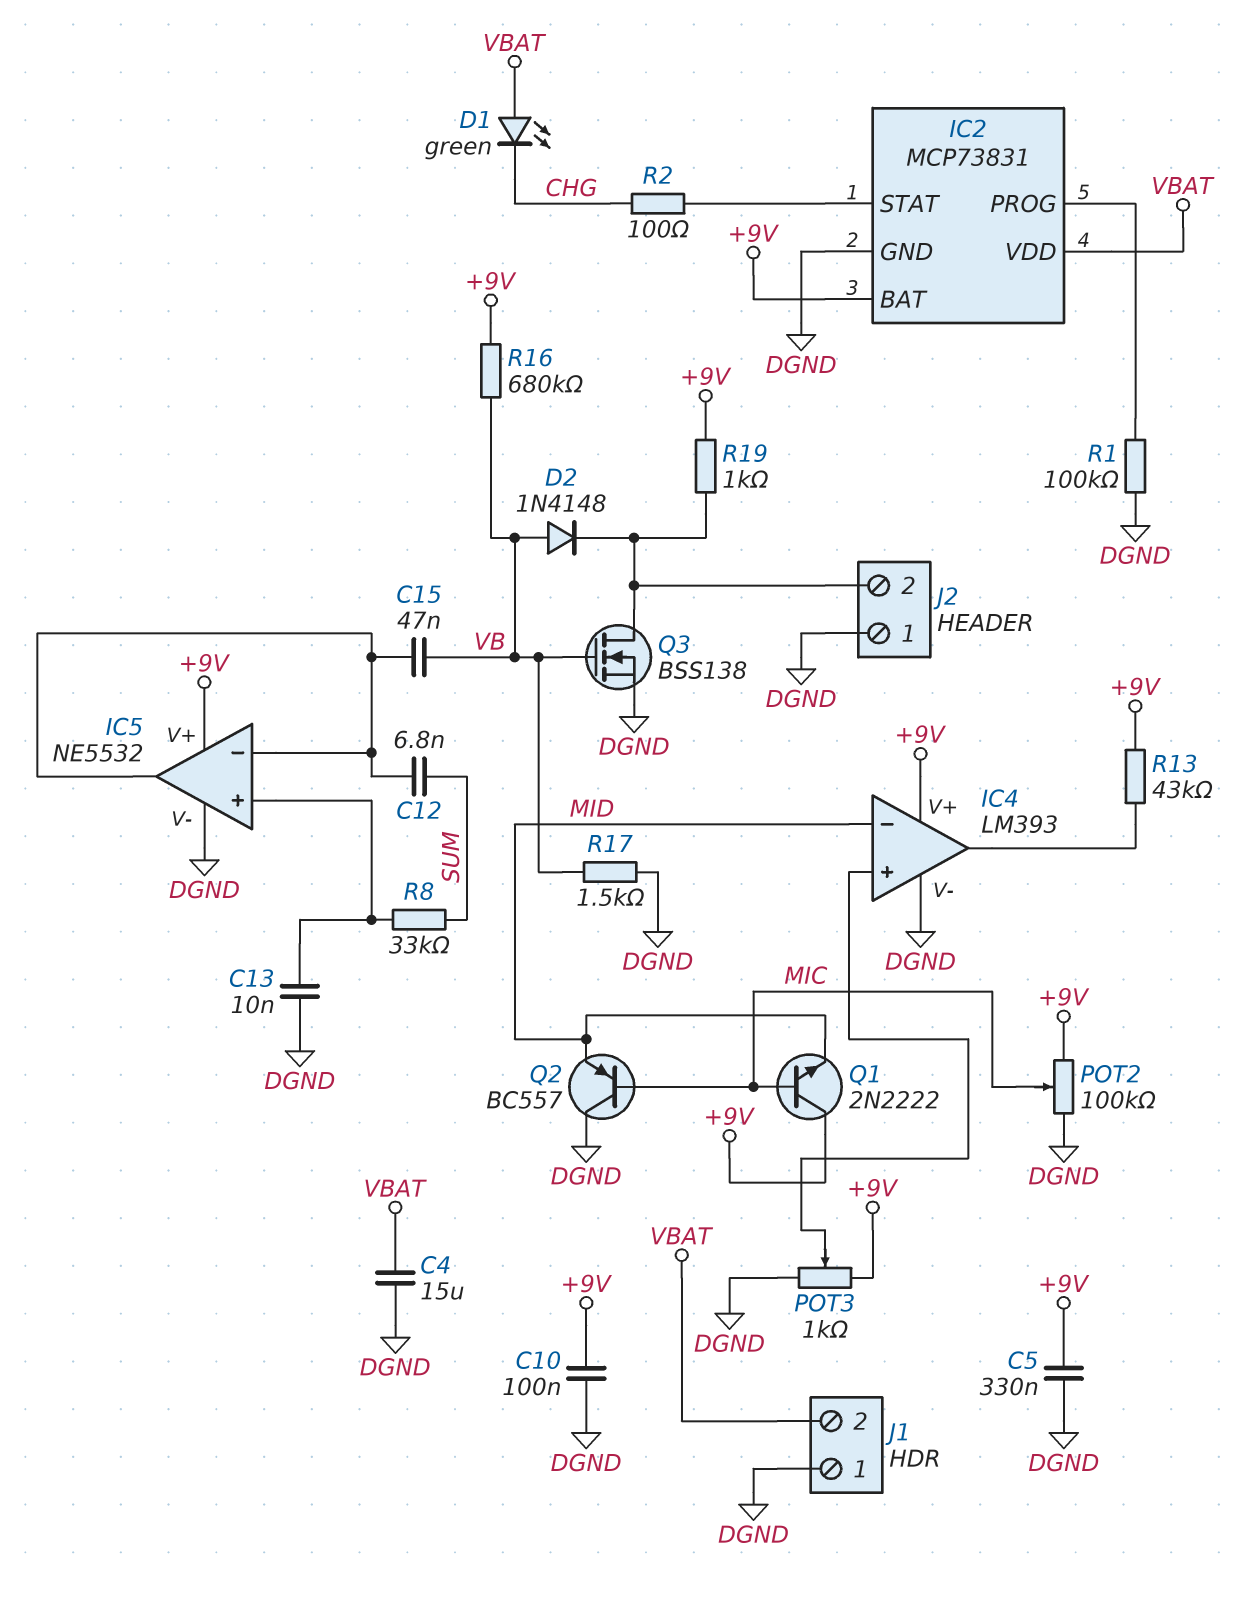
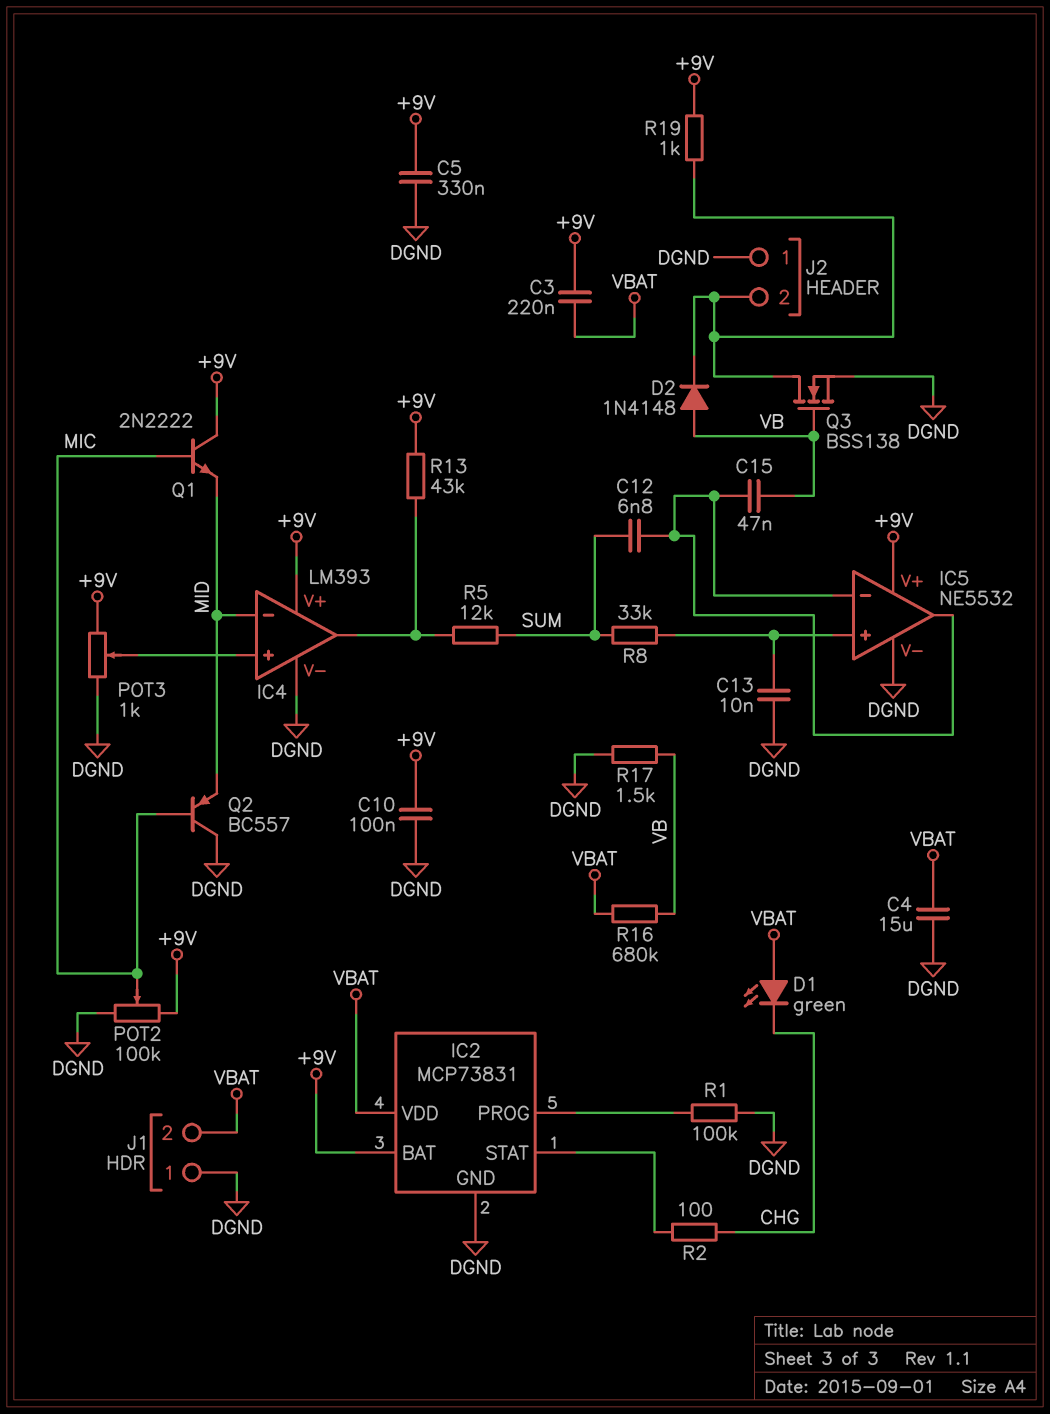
C3: none -> 220nF (+9V, VBAT)
R5: none -> 12k (IC4/out, SUM)
R16: 680k (+9V, VB) -> 680k (VB, VBAT)

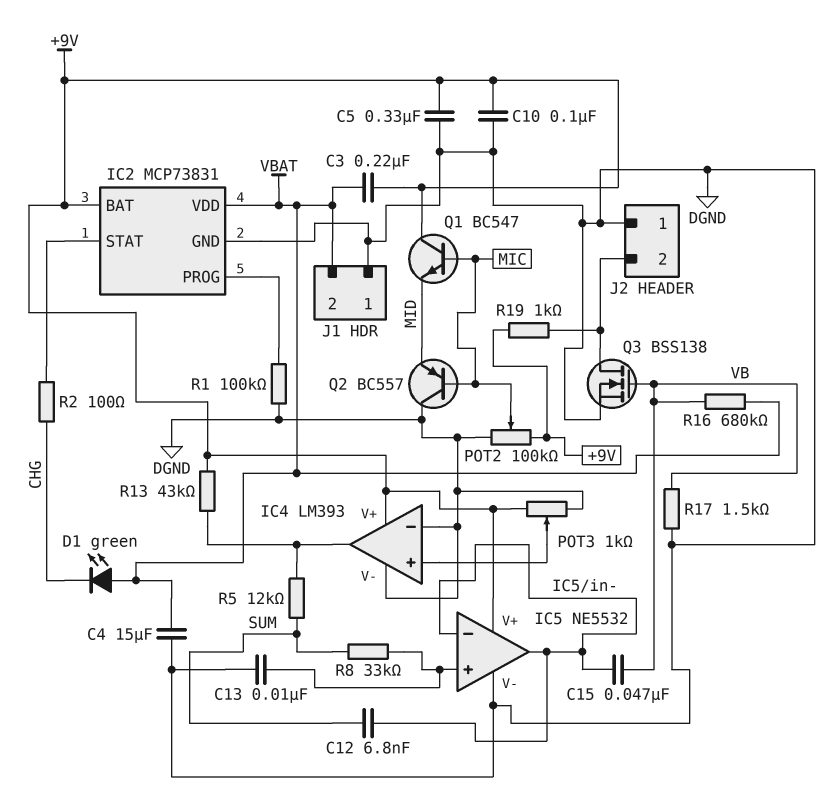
D2: diode 1N4148 (A VB, K J2/2) -> none
IC4 pin in-: MID -> DGND
Q1: NPN 2N2222 (B MIC, C +9V, E MID) -> NPN BC547 (B MIC, C +9V, E MID)

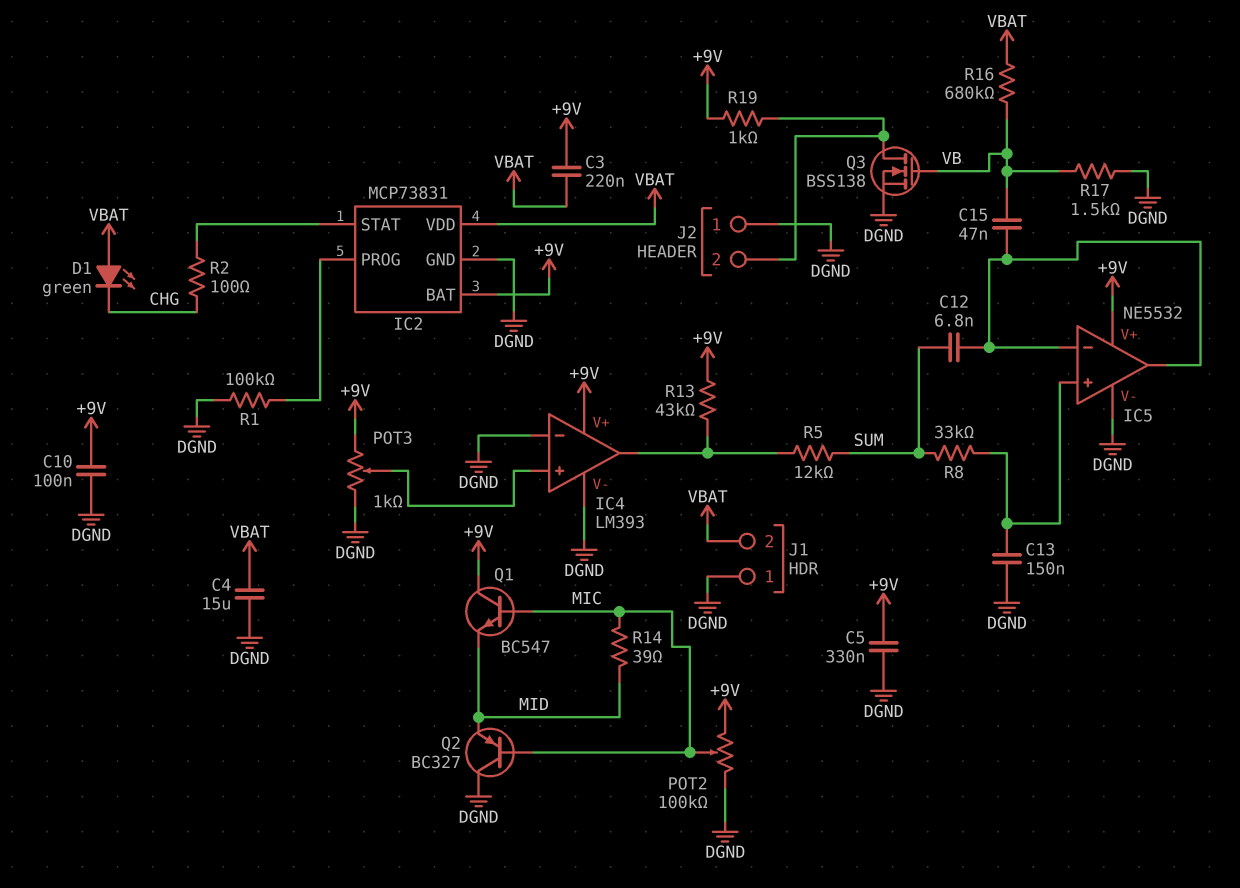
C13: 10nF (DGND, IC5/in+) -> 150nF (DGND, IC5/in+)
Q2: PNP BC557 (B MIC, C DGND, E MID) -> PNP BC327 (B MIC, C DGND, E MID)
R14: none -> 39 (MIC, MID)

